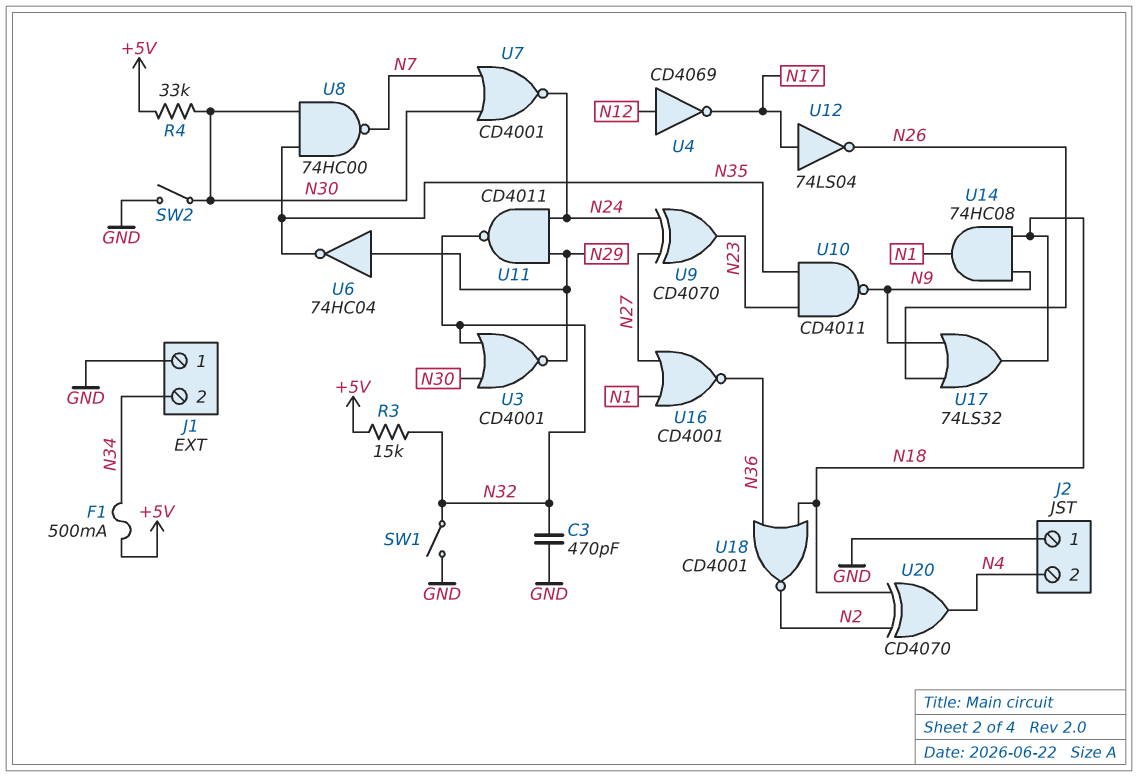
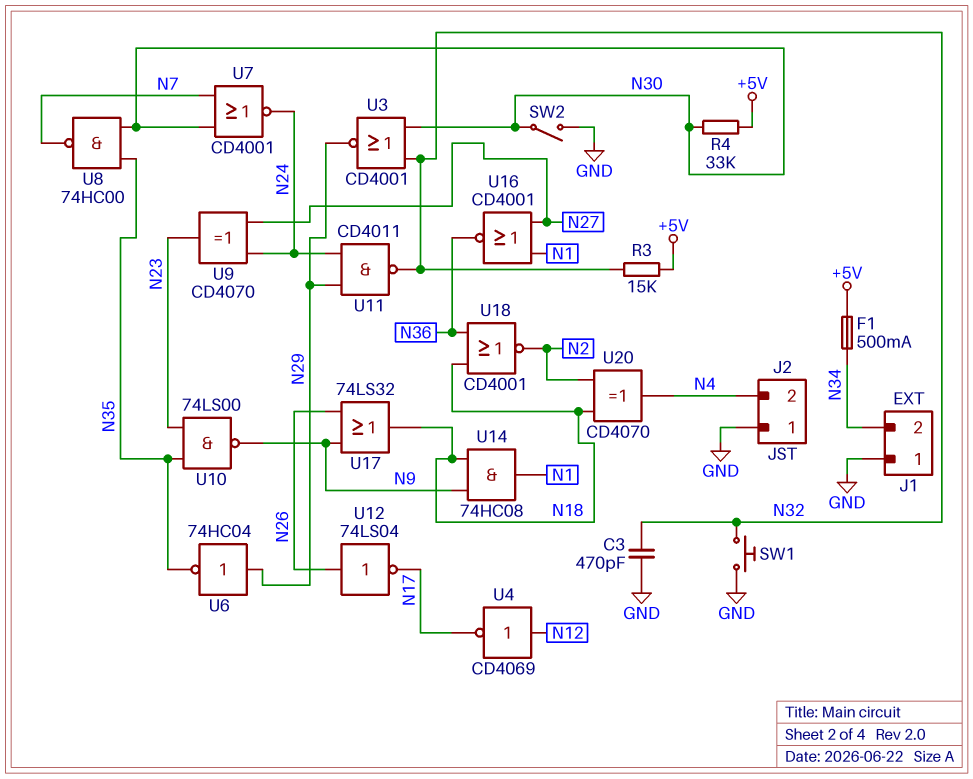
SW1: switch (GND, N32) -> button (GND, N32)
U10: NAND CD4011 (in N23, in N35, out N9) -> NAND 74LS00 (in N23, in N35, out N9)
U12: NOT 74LS04 (in N17, out N26) -> NOT 74LS04 (in N26, out N17)

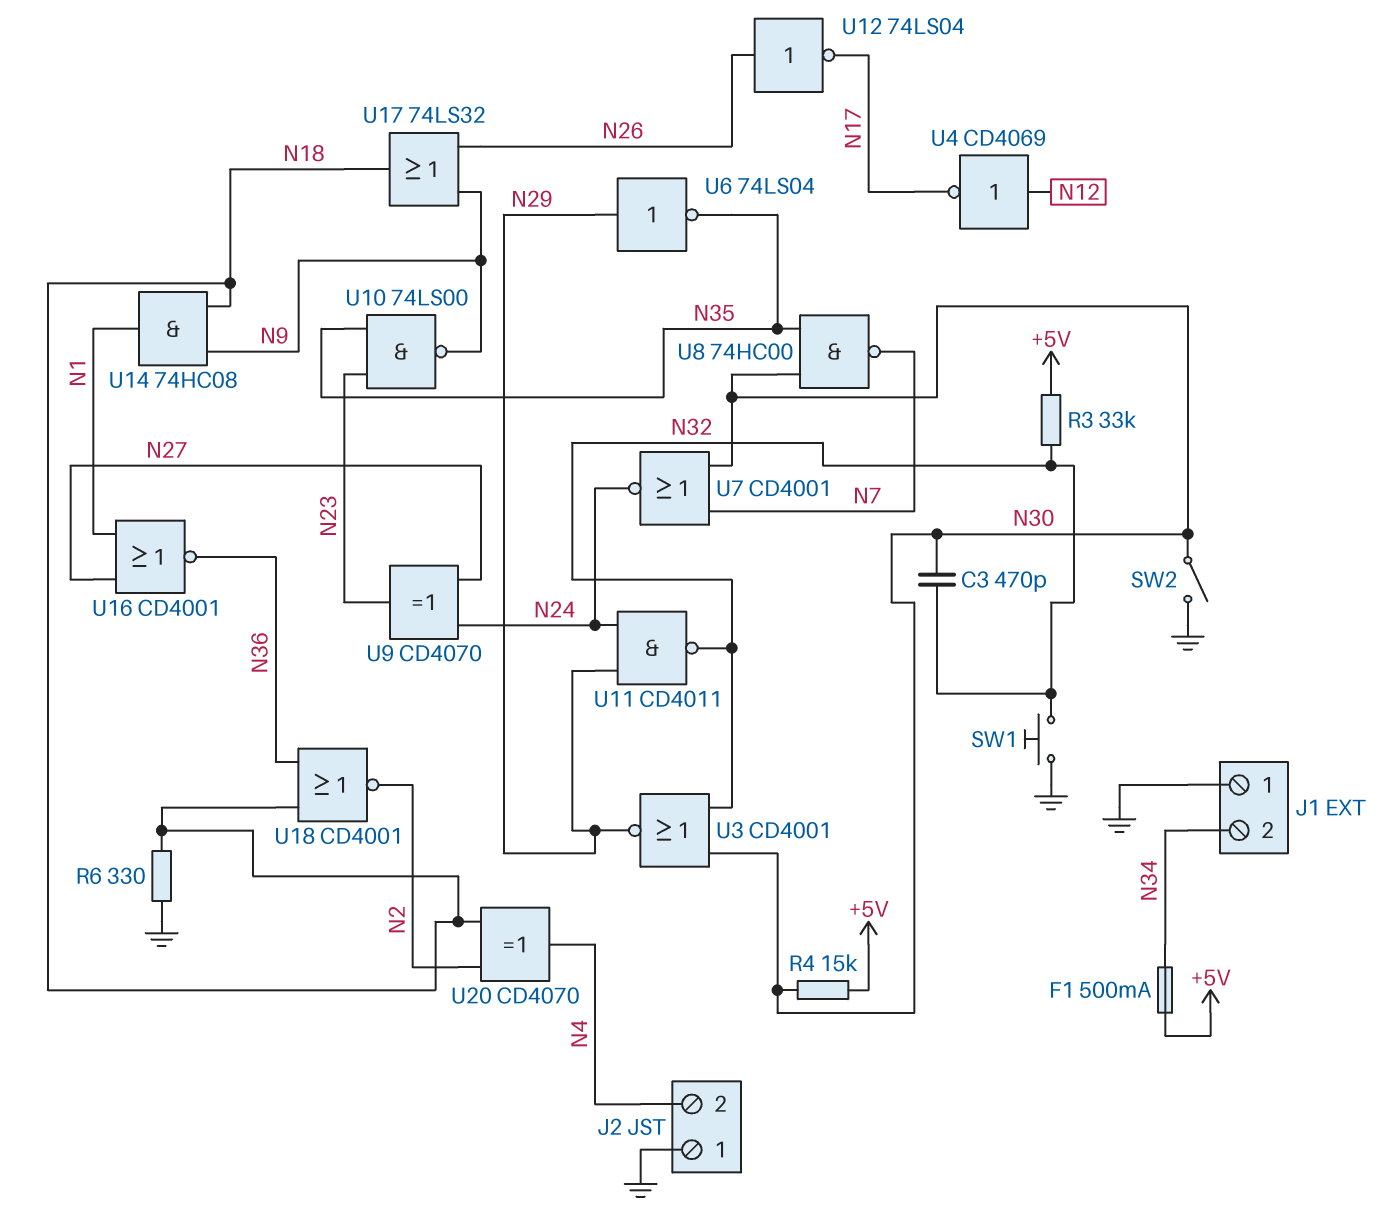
C3: 470pF (GND, N32) -> 470pF (N30, N32)
R3: 15k (+5V, N32) -> 33k (+5V, N32)
R4: 33k (+5V, N30) -> 15k (+5V, N30)
R6: none -> 330 (GND, N18)
U6: NOT 74HC04 (in N29, out N35) -> NOT 74LS04 (in N29, out N35)

